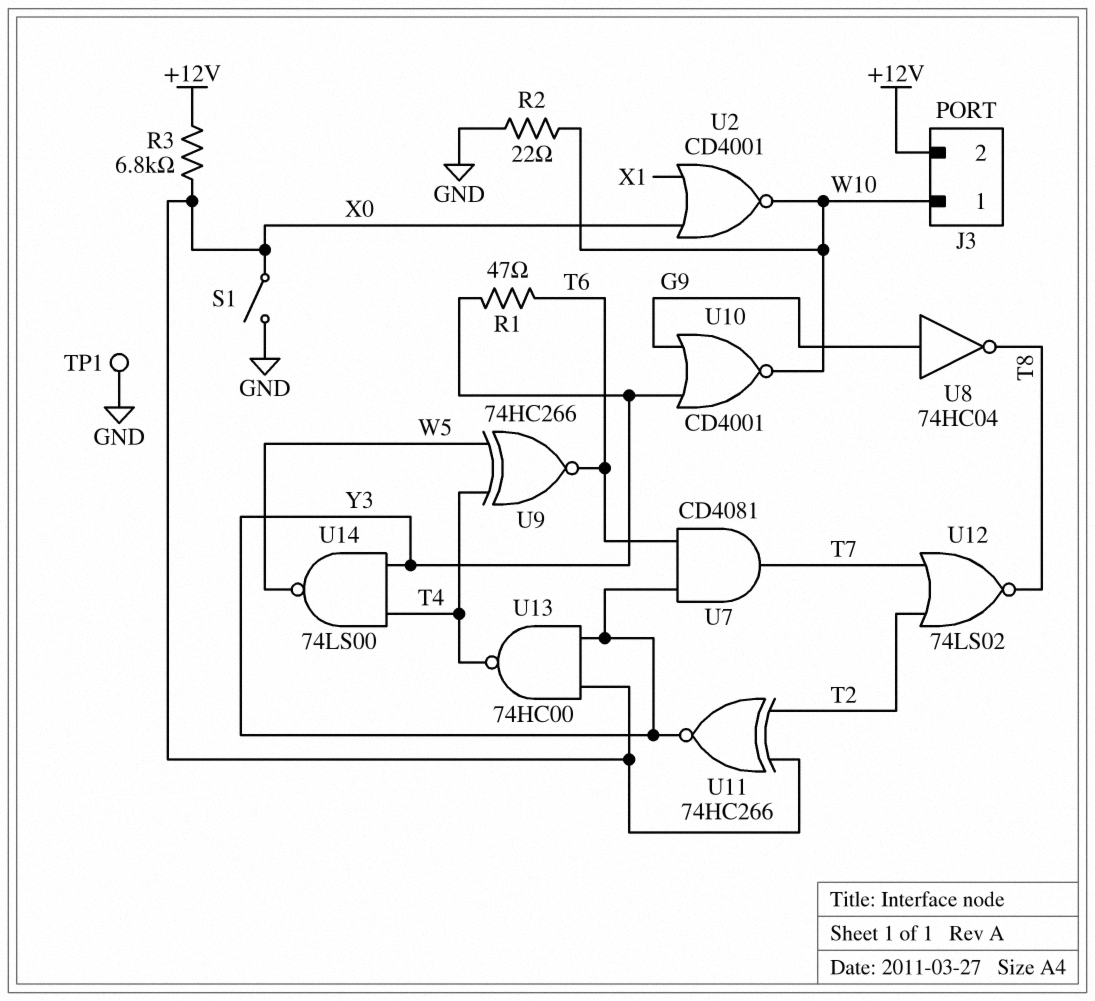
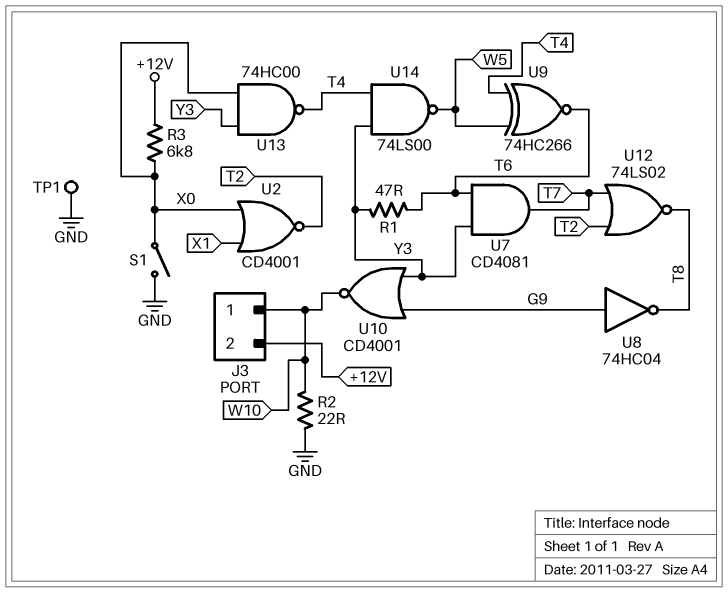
U2: NOR CD4001 (in X0, in X1, out W10) -> NOR CD4001 (in X0, in X1, out T2)
U11: XNOR 74HC266 (in T2, in X0, out Y3) -> none

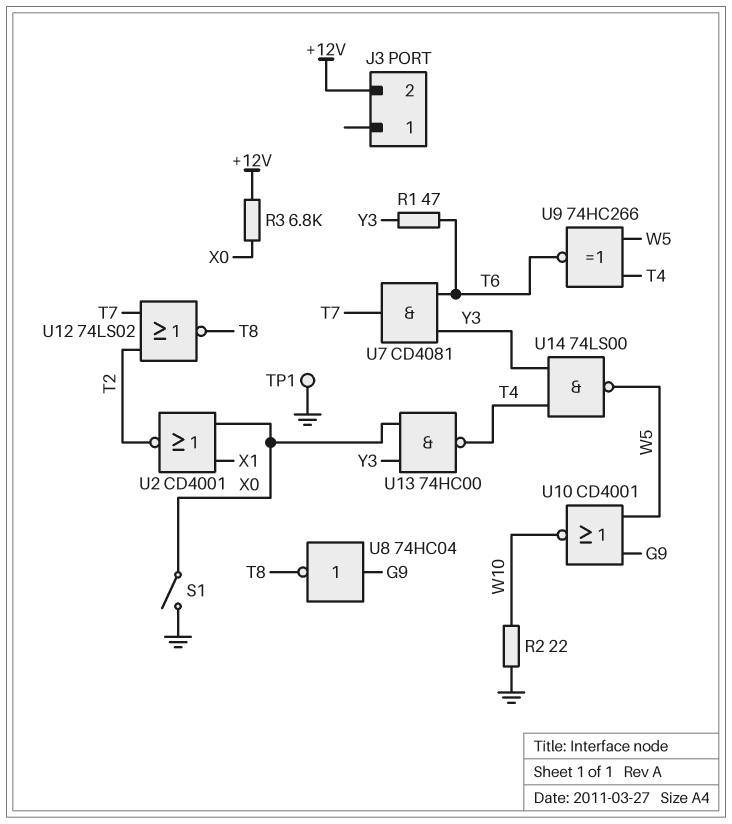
J3 pin 1: W10 -> none
U10: NOR CD4001 (in G9, in Y3, out W10) -> NOR CD4001 (in G9, in W5, out W10)

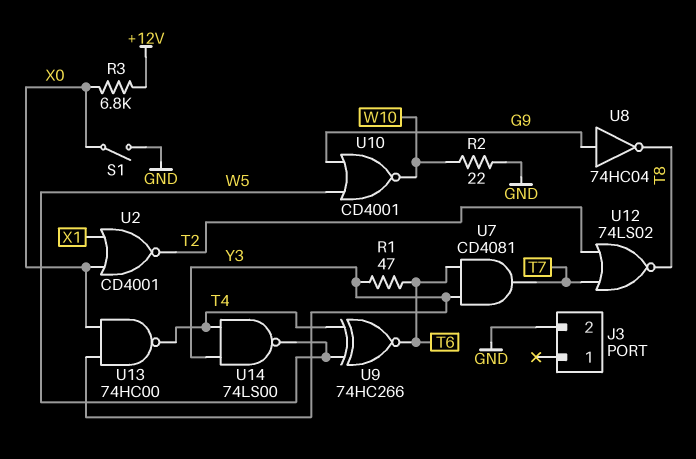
J3 pin 2: +12V -> GND
TP1: test point (GND) -> none

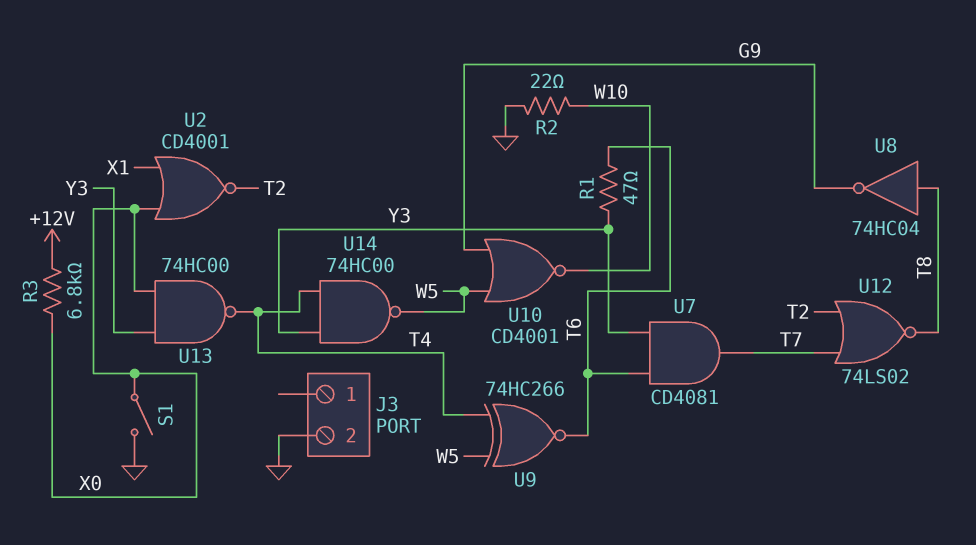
U8: NOT 74HC04 (in G9, out T8) -> NOT 74HC04 (in T8, out G9)
U14: NAND 74LS00 (in T4, in Y3, out W5) -> NAND 74HC00 (in T4, in Y3, out W5)

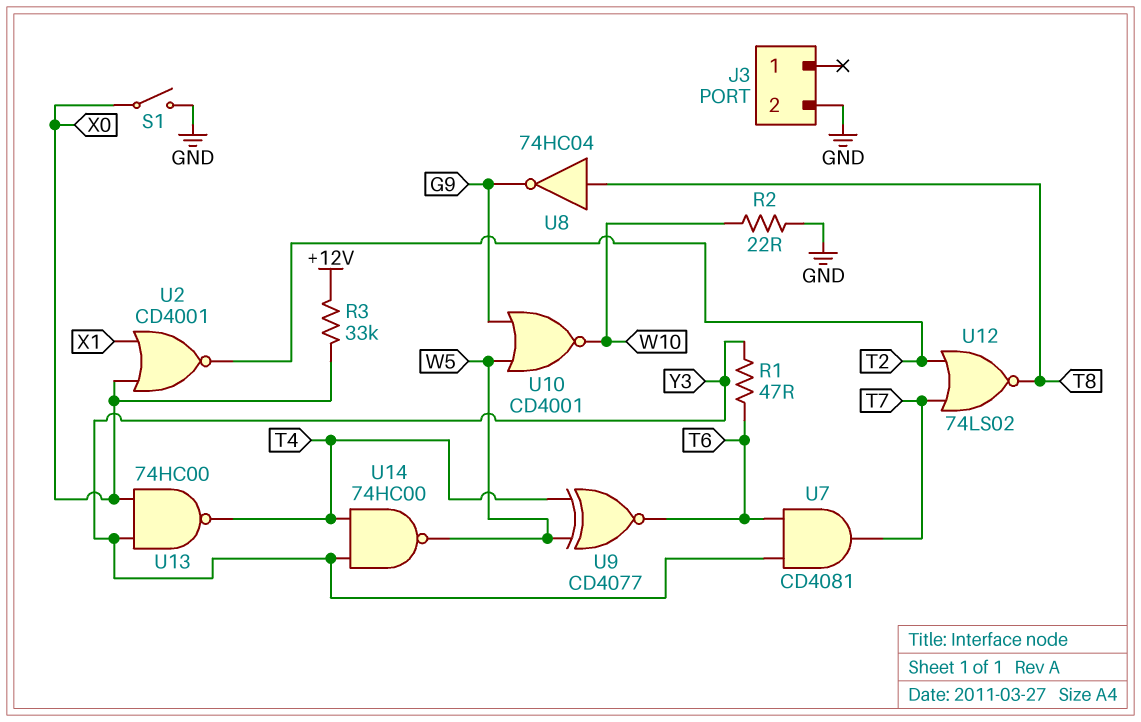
R3: 6.8k (+12V, X0) -> 33k (+12V, X0)
U9: XNOR 74HC266 (in T4, in W5, out T6) -> XNOR CD4077 (in T4, in W5, out T6)

